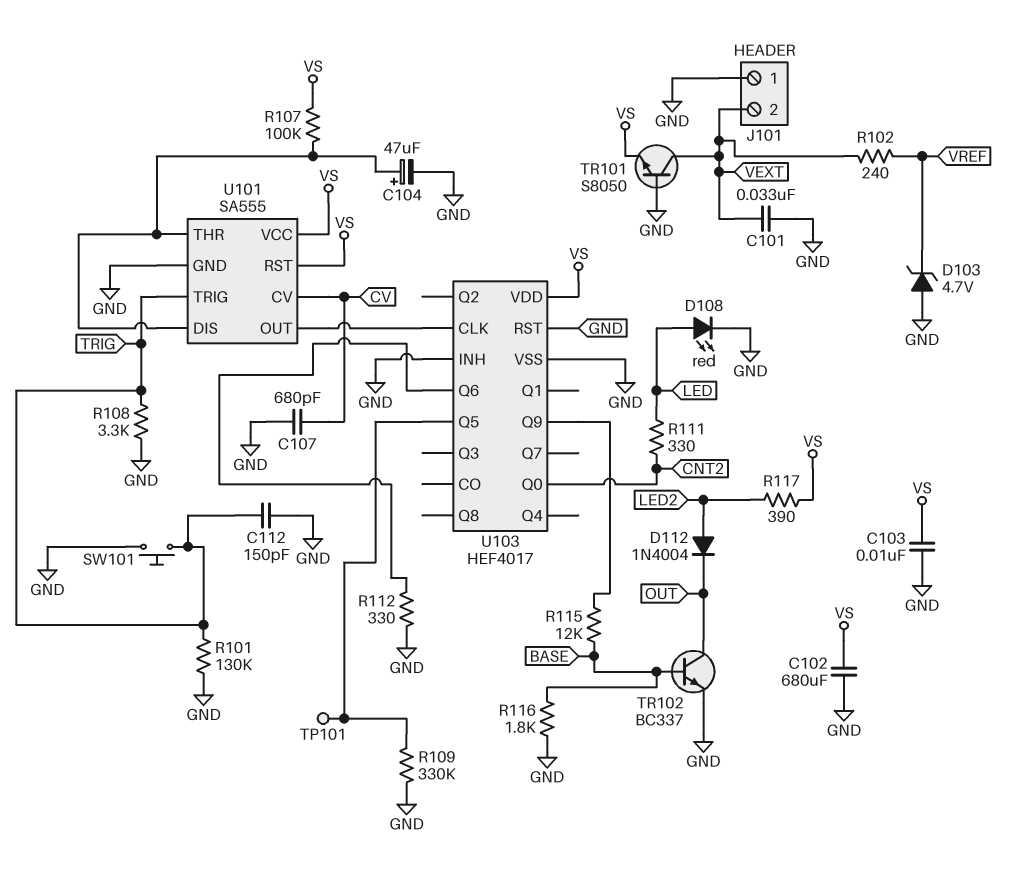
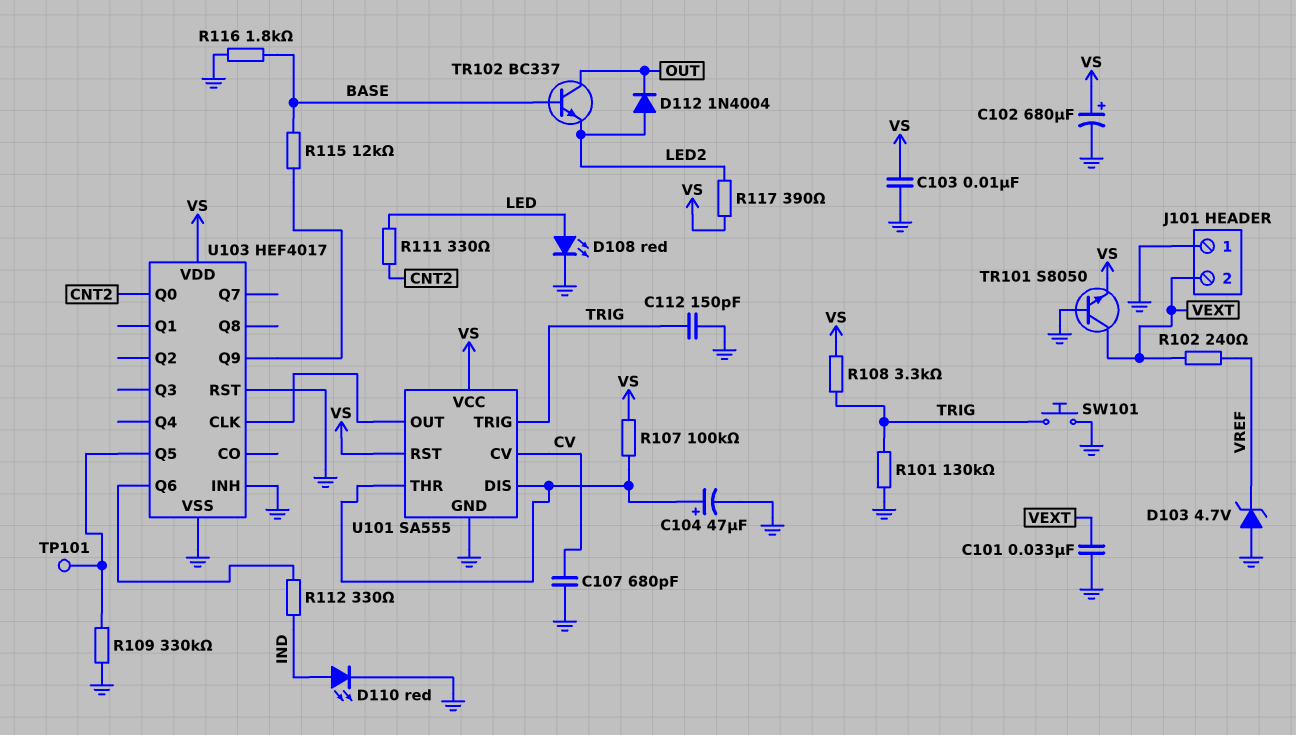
C102: 680uF (GND, VS) -> 680uF (plus VS, minus GND)
D110: none -> LED red (A IND, K GND)
R108: 3.3k (GND, TRIG) -> 3.3k (TRIG, VS)
R112: 330 (GND, U103/Q6) -> 330 (IND, U103/Q6)
TR102: NPN BC337 (B BASE, C OUT, E GND) -> NPN BC337 (B BASE, C OUT, E LED2)

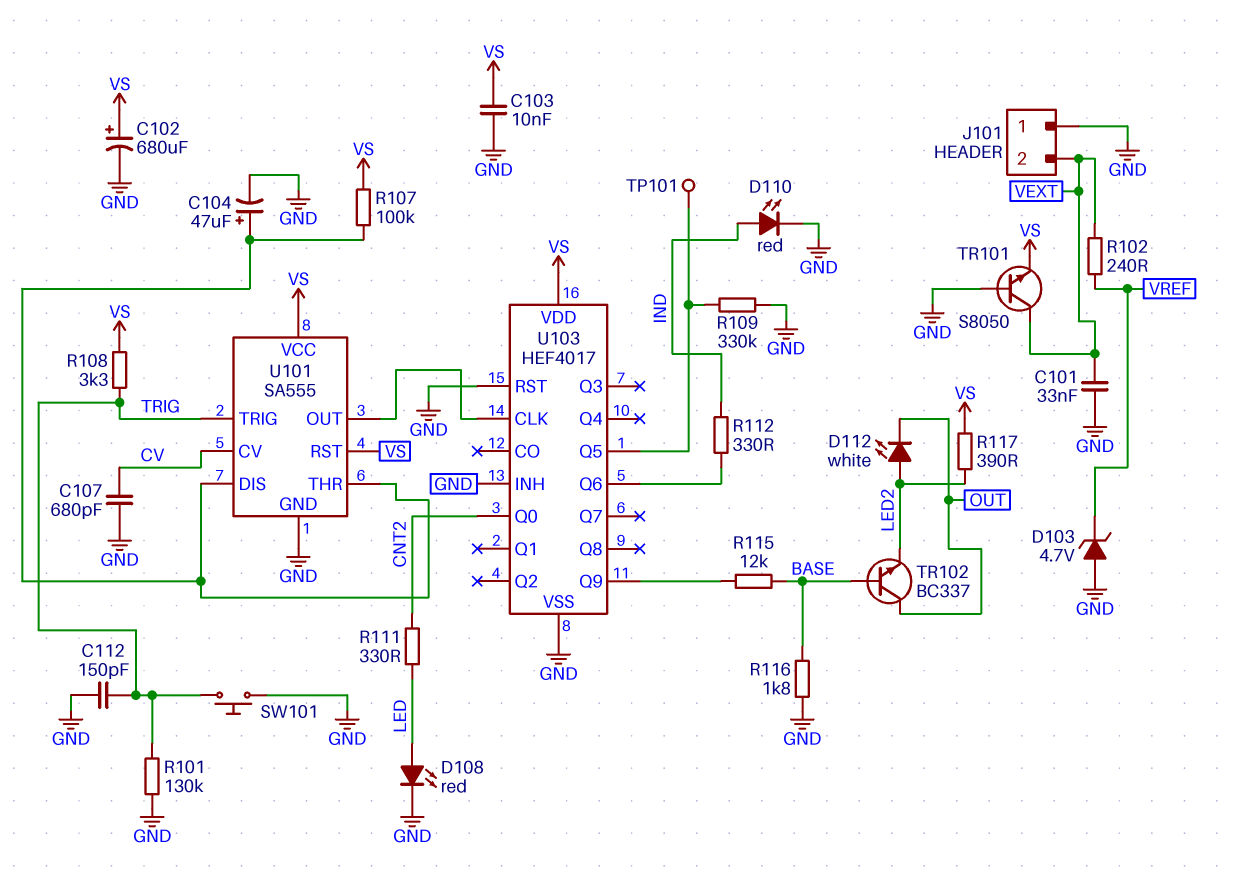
D112: diode 1N4004 (A LED2, K OUT) -> LED white (A LED2, K OUT)

